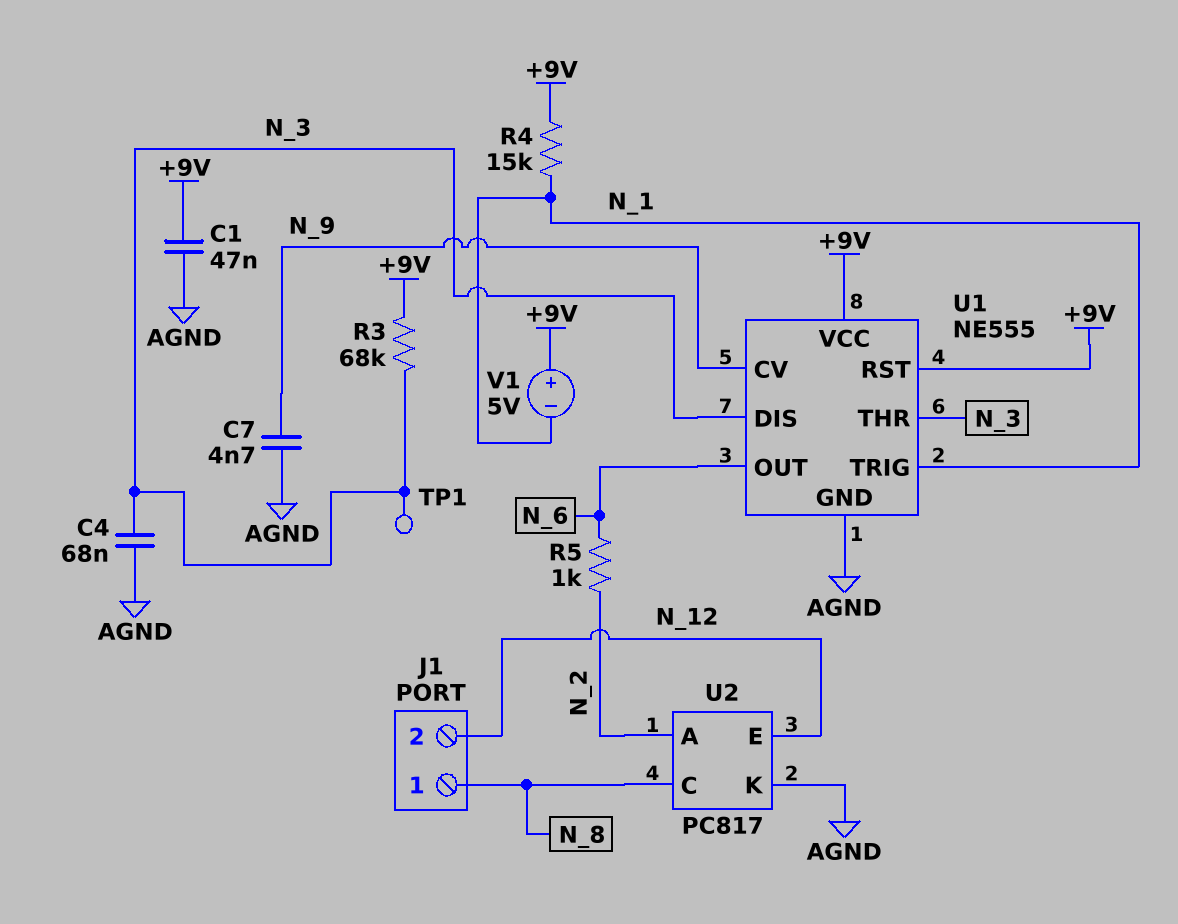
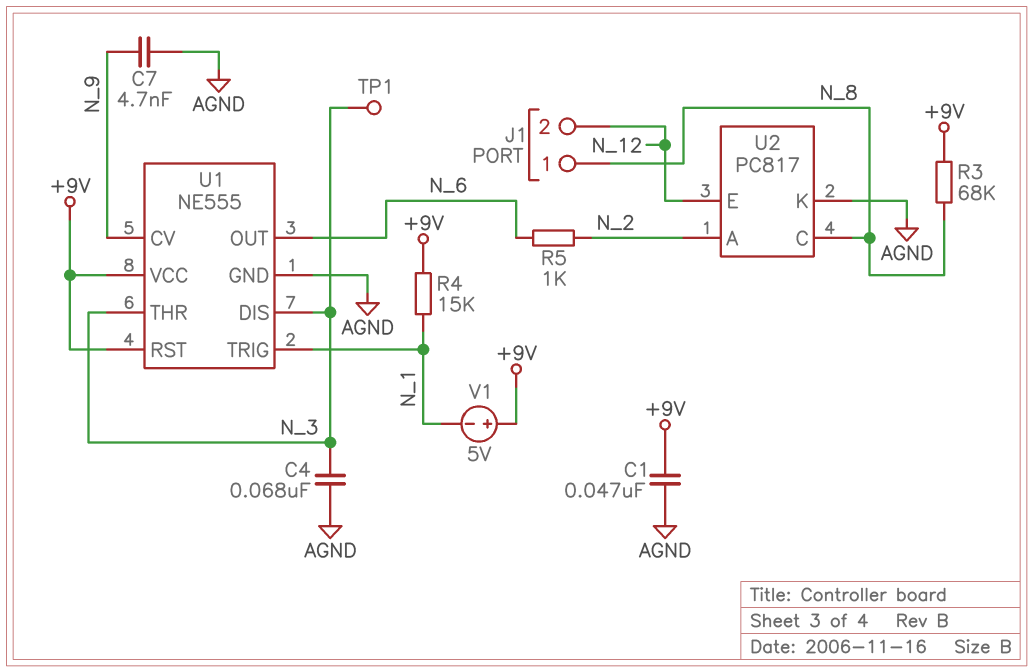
R3: 68k (+9V, N_3) -> 68k (+9V, N_8)

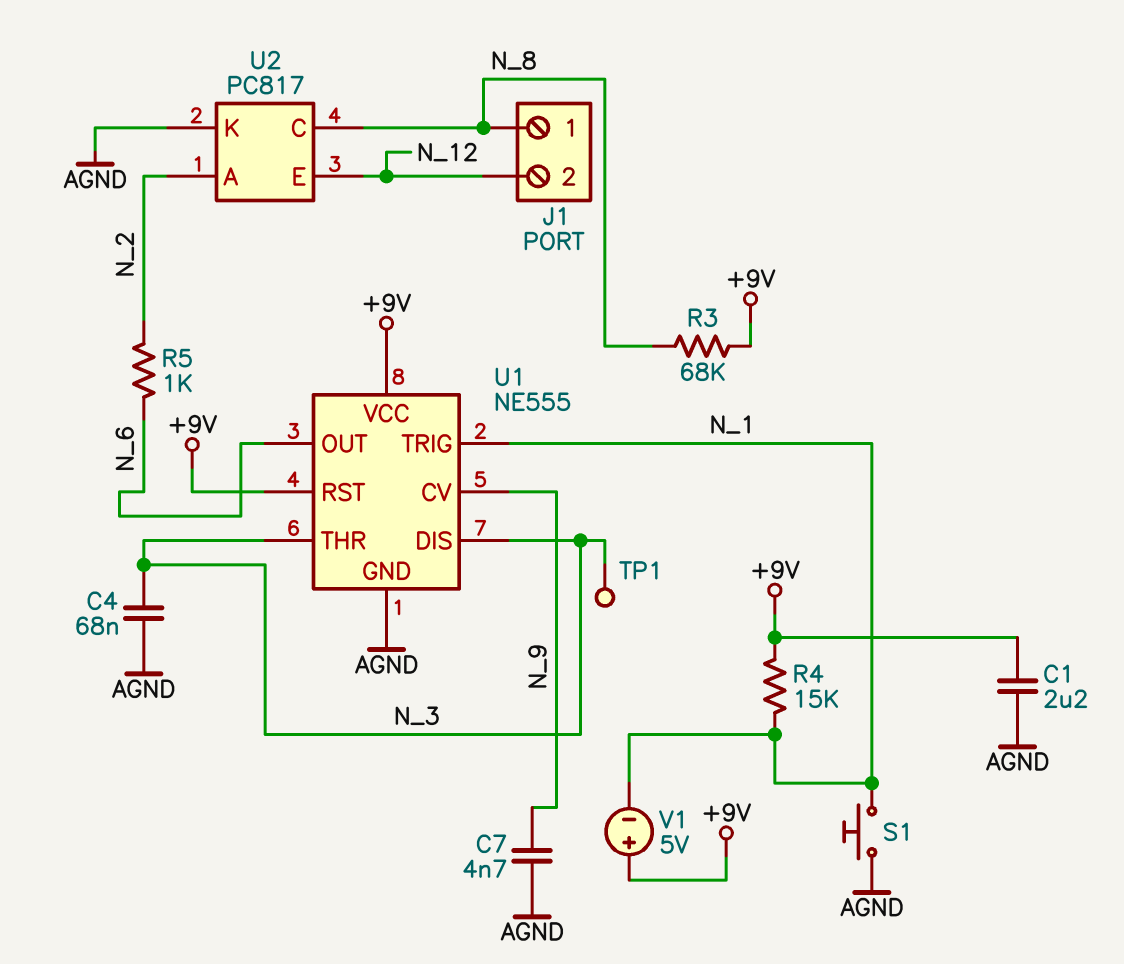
C1: 47nF (+9V, AGND) -> 2.2uF (+9V, AGND)
S1: none -> button (AGND, N_1)

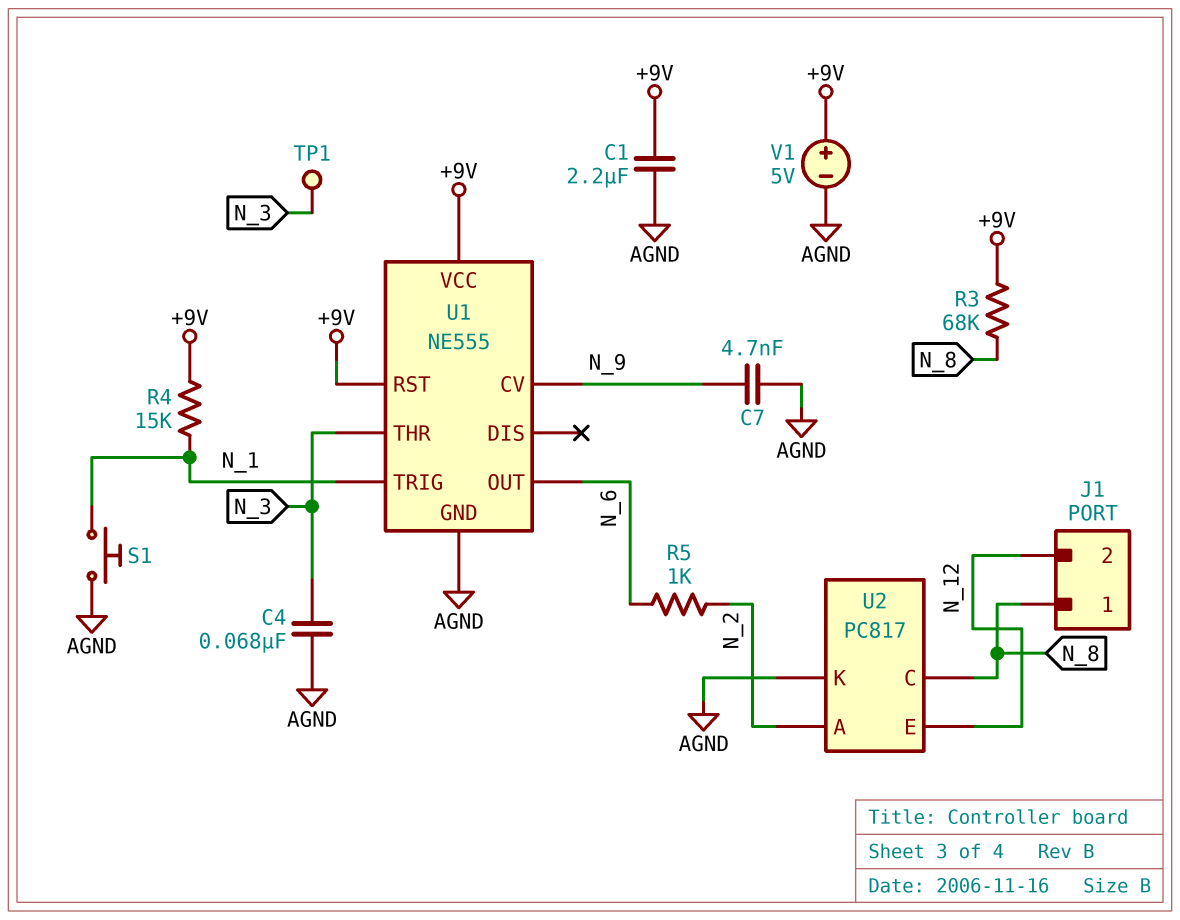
U1 pin DIS: N_3 -> none
V1: 5V (plus +9V, minus N_1) -> 5V (plus +9V, minus AGND)

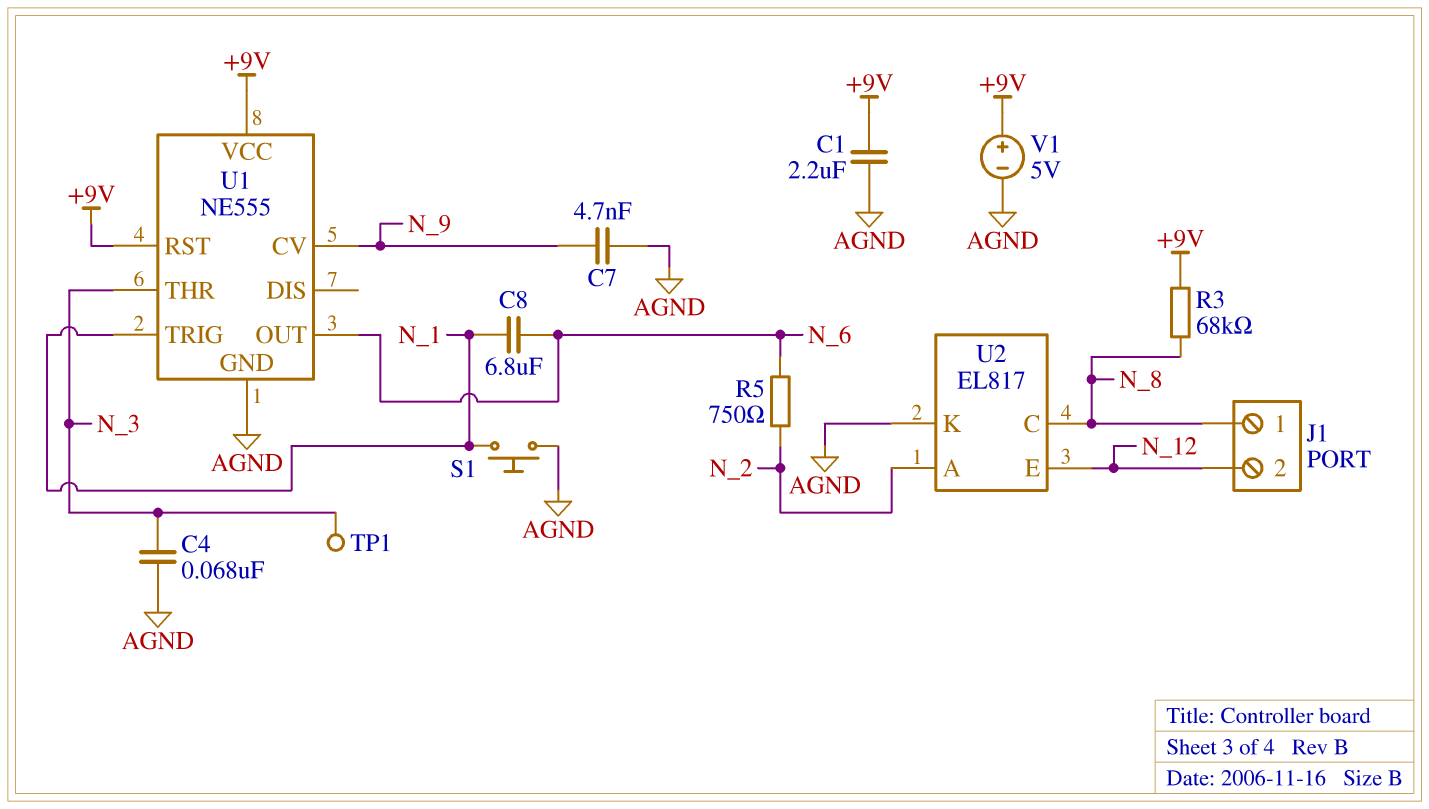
C8: none -> 6.8uF (N_1, N_6)
R4: 15k (+9V, N_1) -> none
R5: 1k (N_2, N_6) -> 750 (N_2, N_6)
U2: PC817 -> EL817

